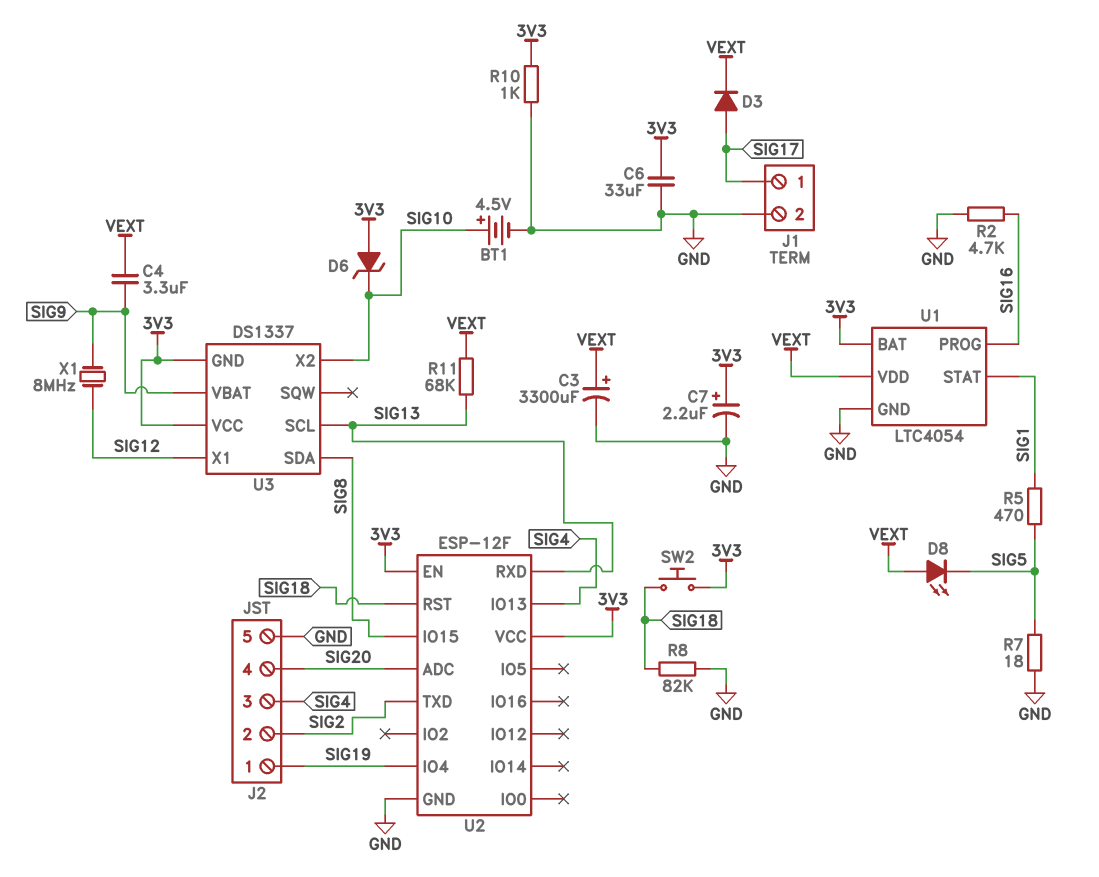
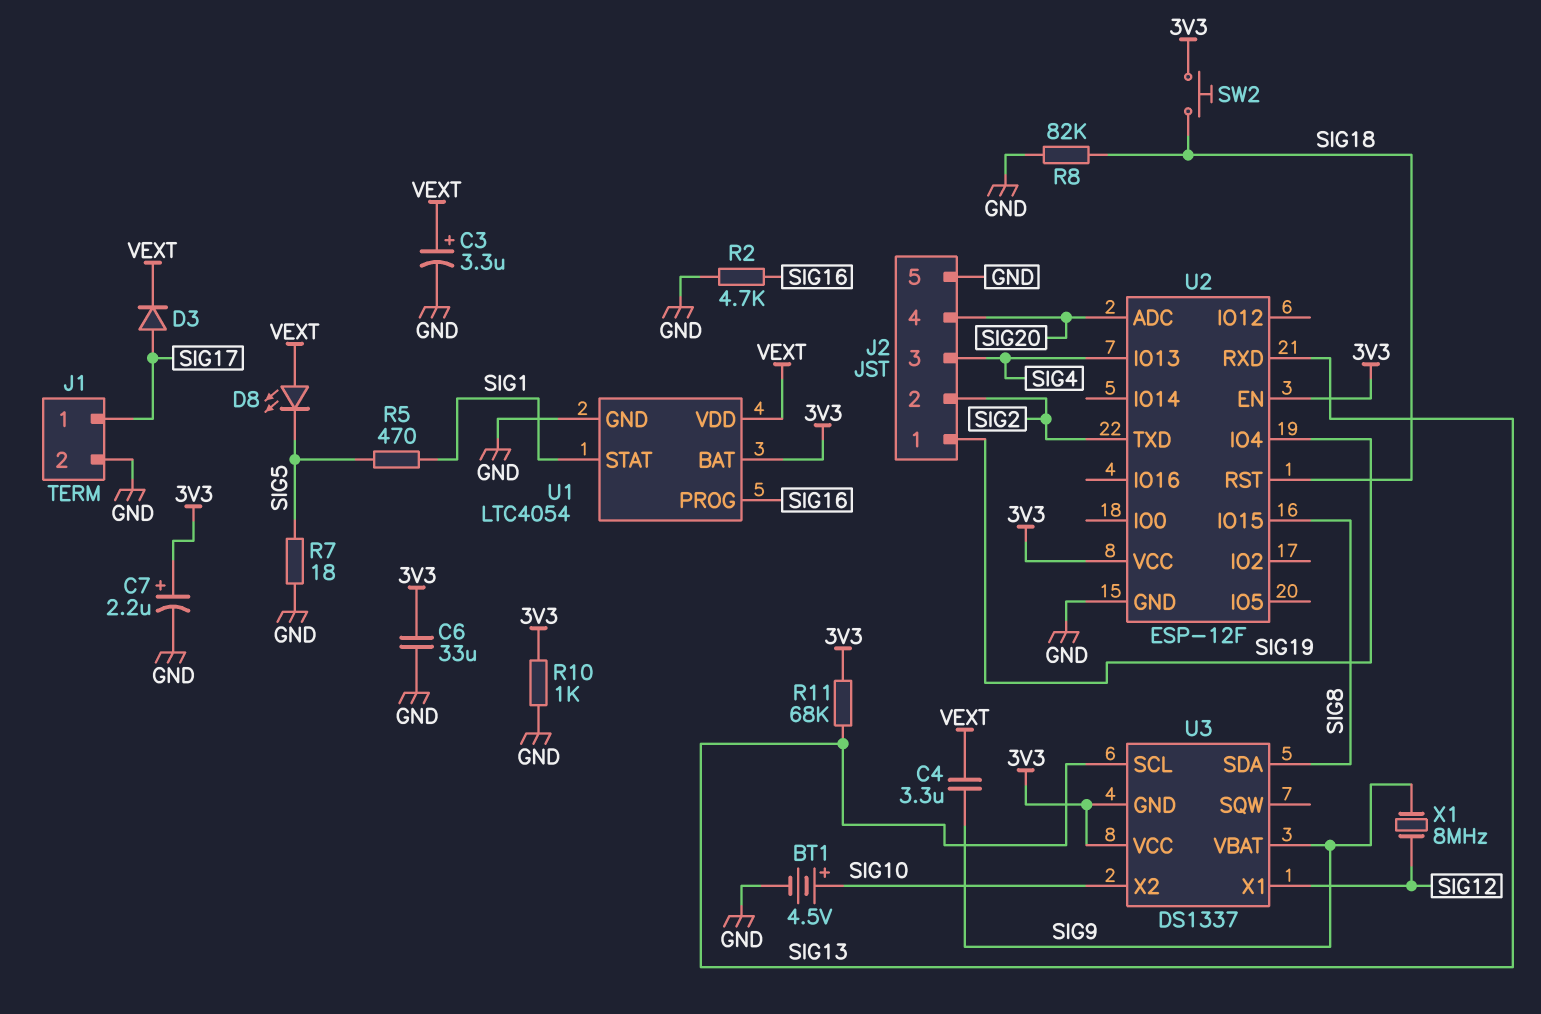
C3: 3300uF (plus VEXT, minus GND) -> 3.3uF (plus VEXT, minus GND)
D6: zener (A 3V3, K SIG10) -> none
R11: 68k (SIG13, VEXT) -> 68k (3V3, SIG13)

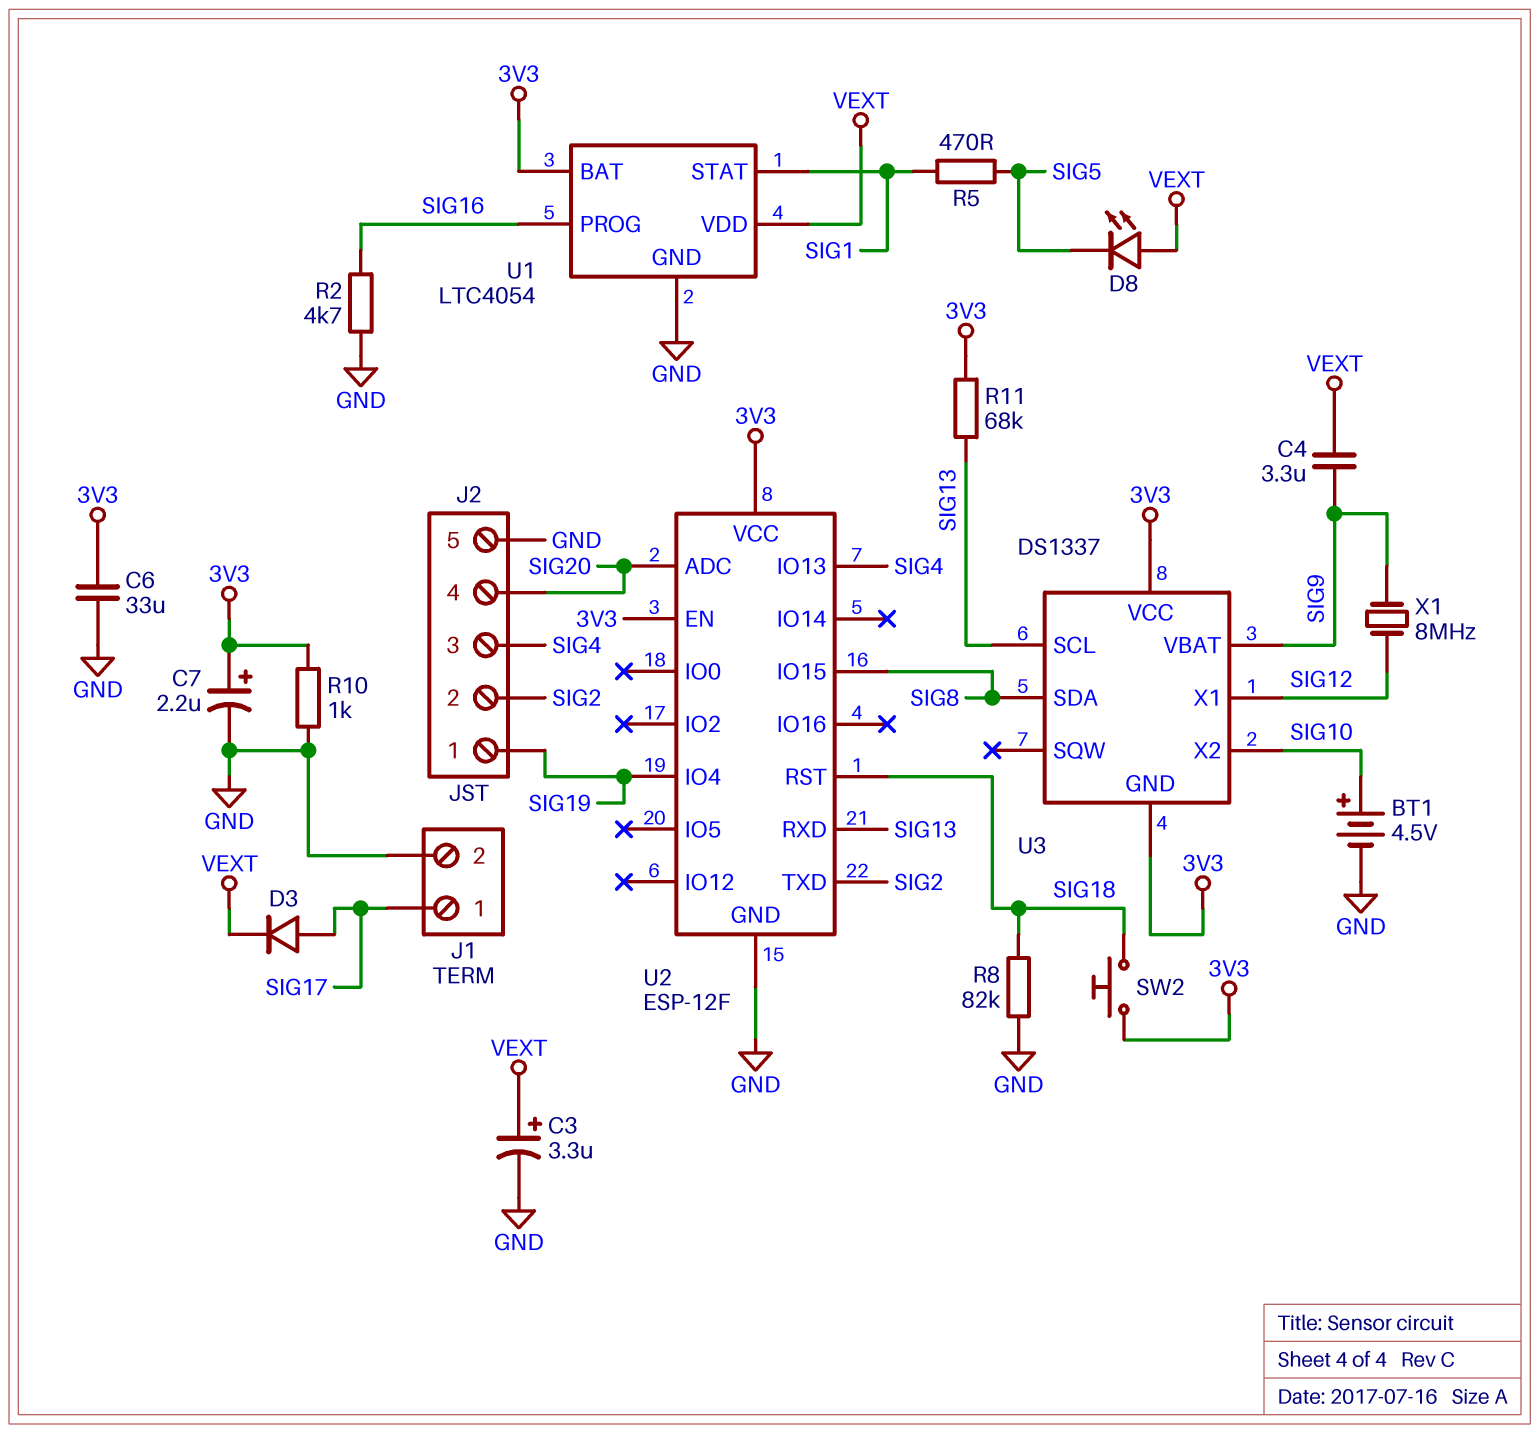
R7: 18 (GND, SIG5) -> none

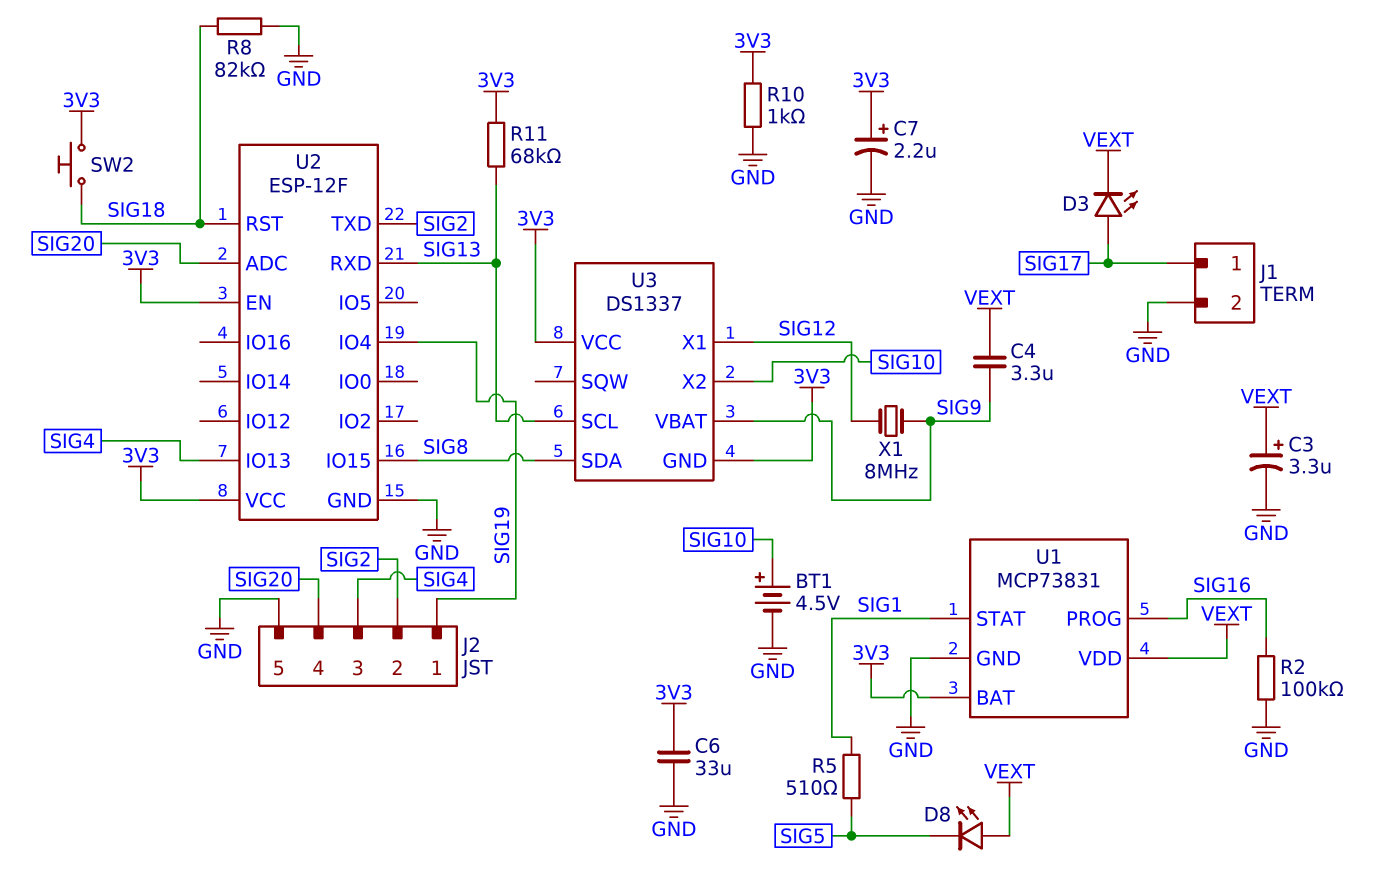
D3: diode (A SIG17, K VEXT) -> LED (A SIG17, K VEXT)
R2: 4.7k (GND, SIG16) -> 100k (GND, SIG16)
R5: 470 (SIG1, SIG5) -> 510 (SIG1, SIG5)
U1: LTC4054 -> MCP73831

